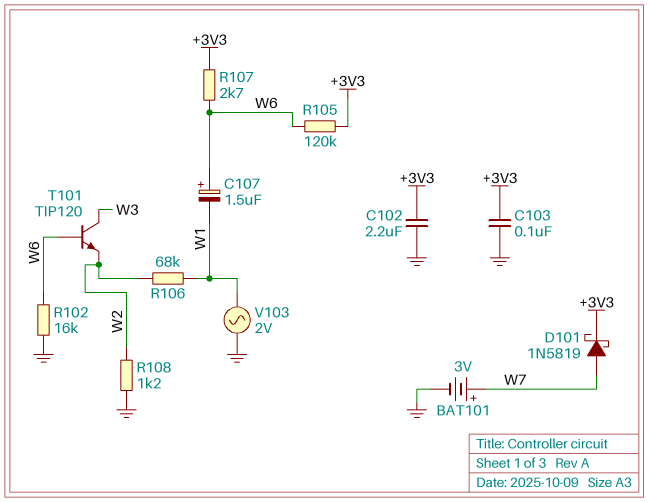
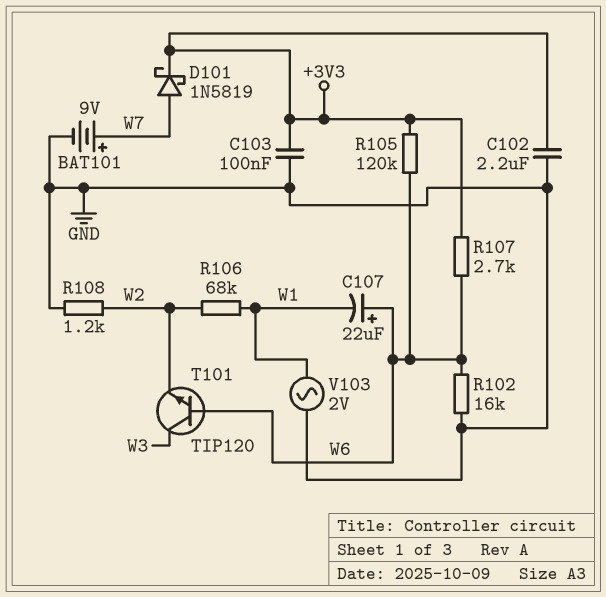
BAT101: 3V (plus W7, minus GND) -> 9V (plus W7, minus GND)
C107: 1.5uF (plus W6, minus W1) -> 22uF (plus W6, minus W1)

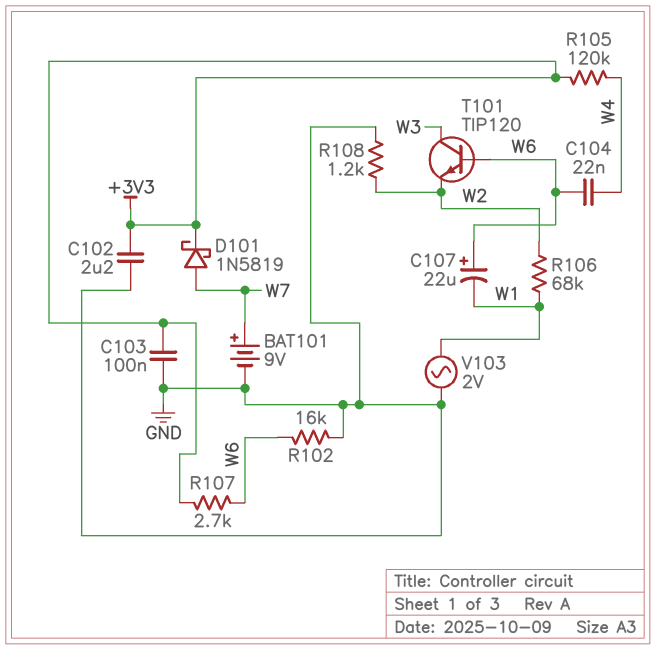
C104: none -> 22nF (W4, W6)
R105: 120k (+3V3, W6) -> 120k (+3V3, W4)

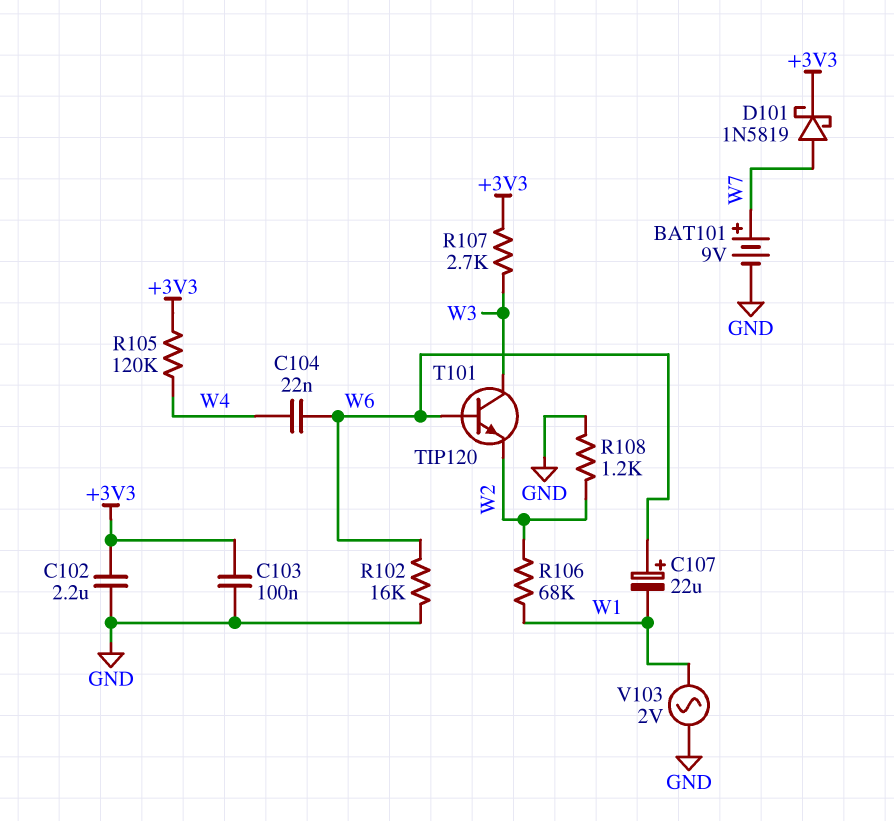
R107: 2.7k (+3V3, W6) -> 2.7k (+3V3, W3)

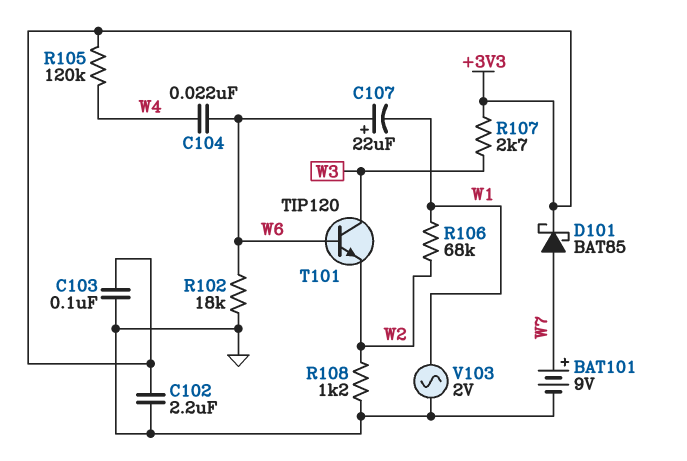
D101: schottky 1N5819 (A W7, K +3V3) -> schottky BAT85 (A W7, K +3V3)
R102: 16k (GND, W6) -> 18k (GND, W6)

